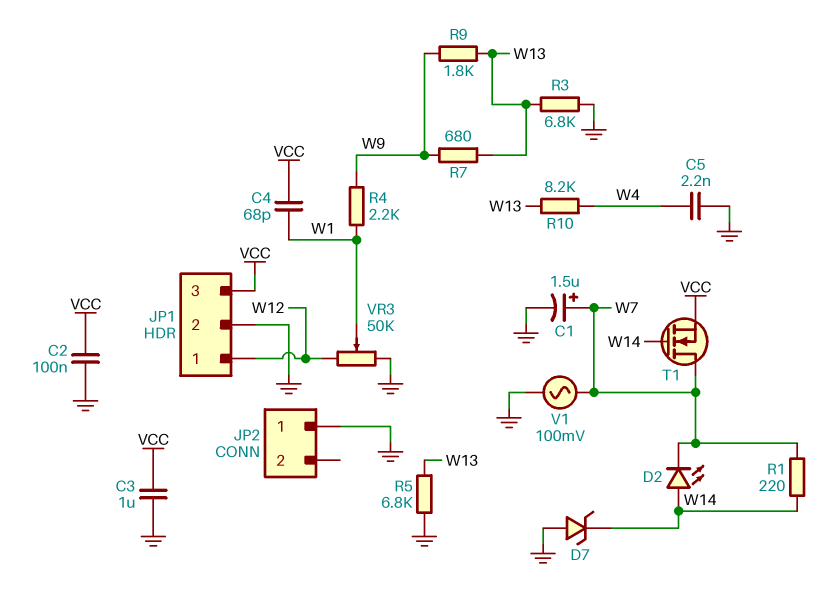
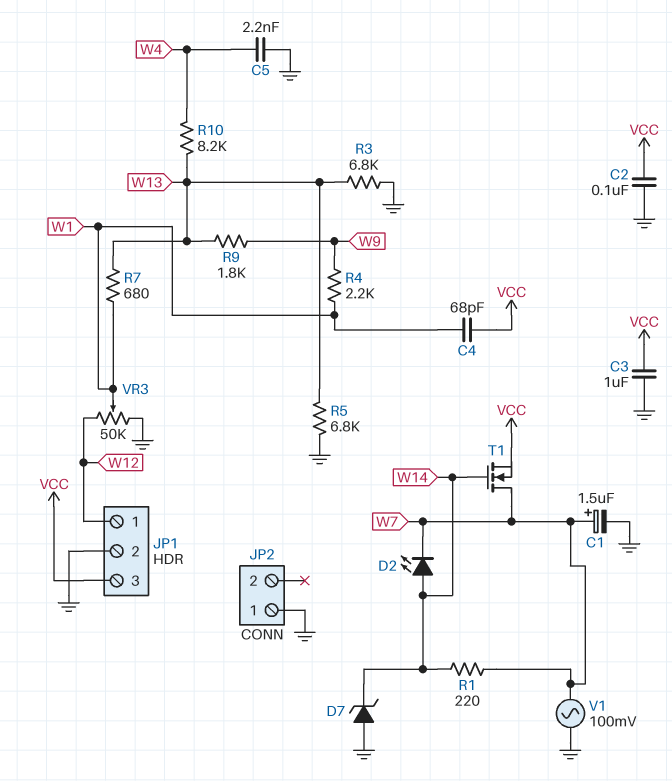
R7: 680 (W9, W13) -> 680 (W1, W13)

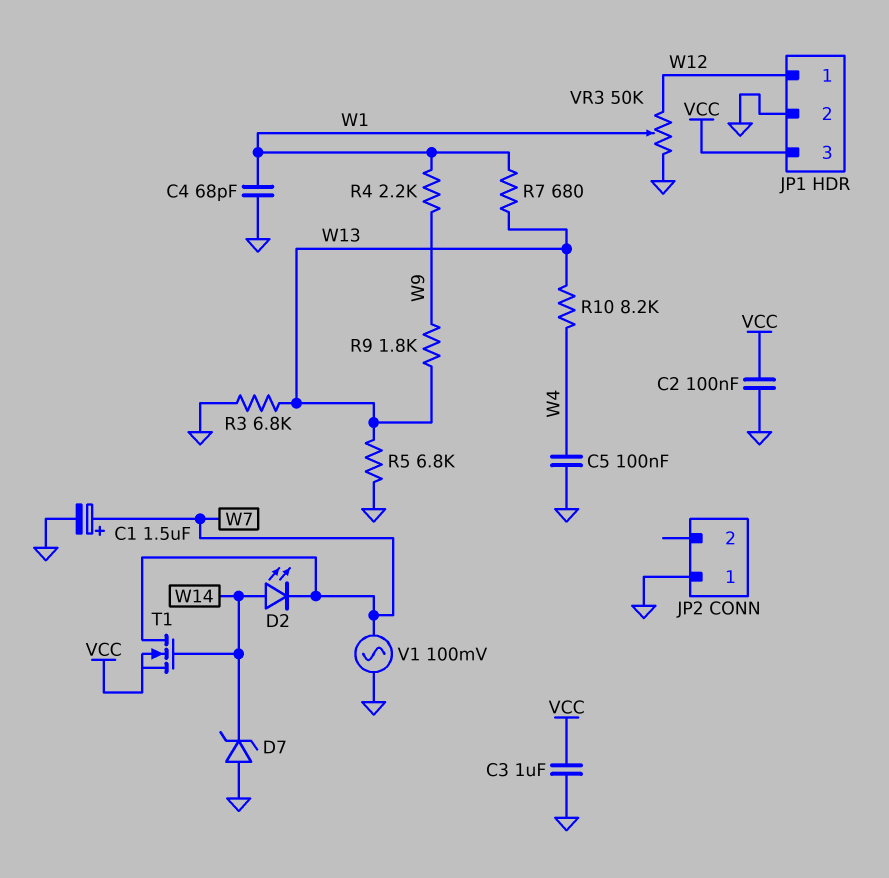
C4: 68pF (VCC, W1) -> 68pF (GND, W1)
C5: 2.2nF (GND, W4) -> 100nF (GND, W4)
R1: 220 (W7, W14) -> none

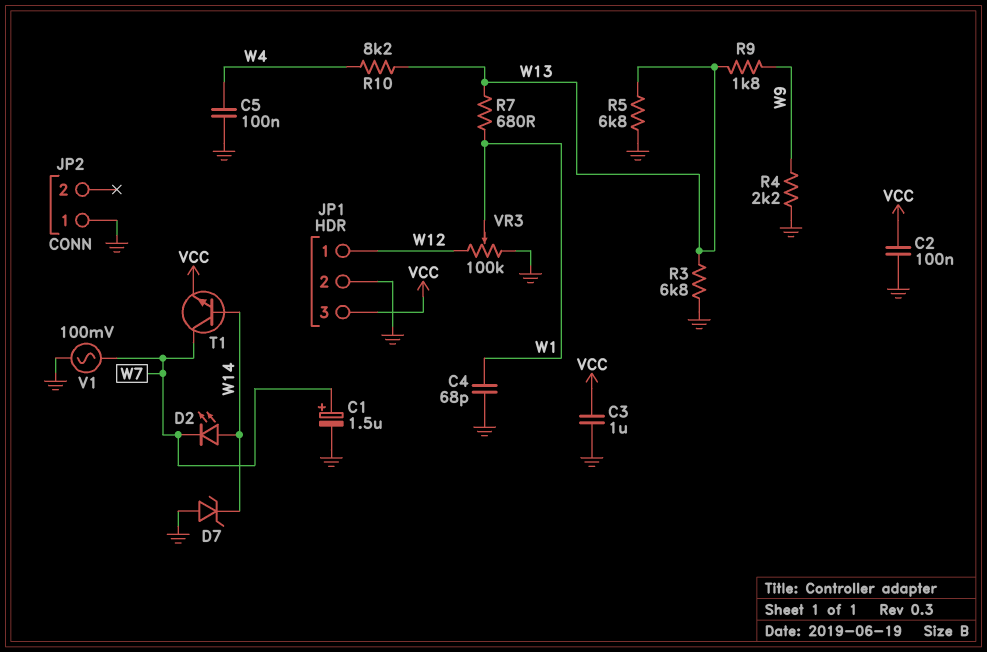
R4: 2.2k (W1, W9) -> 2.2k (GND, W9)
T1: NMOS (G W14, D W7, S VCC) -> NPN (B W14, C W7, E VCC)
VR3: 50k (GND, W12, wiper W1) -> 100k (GND, W12, wiper W1)

